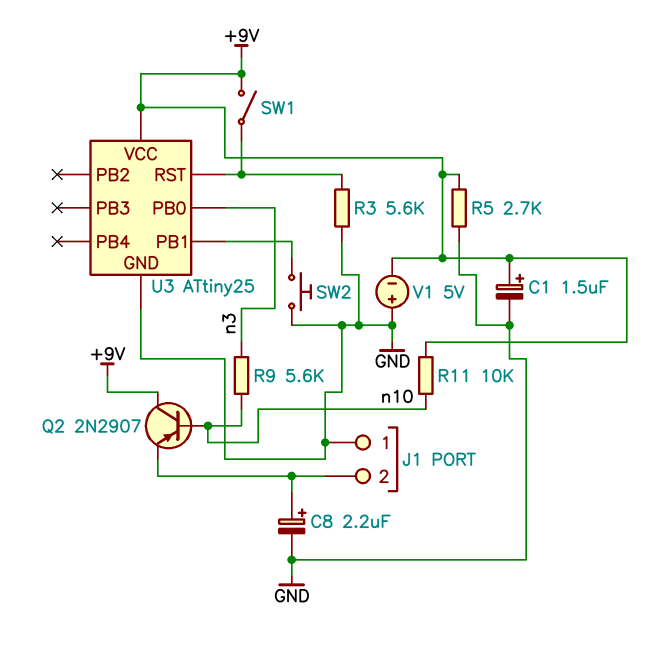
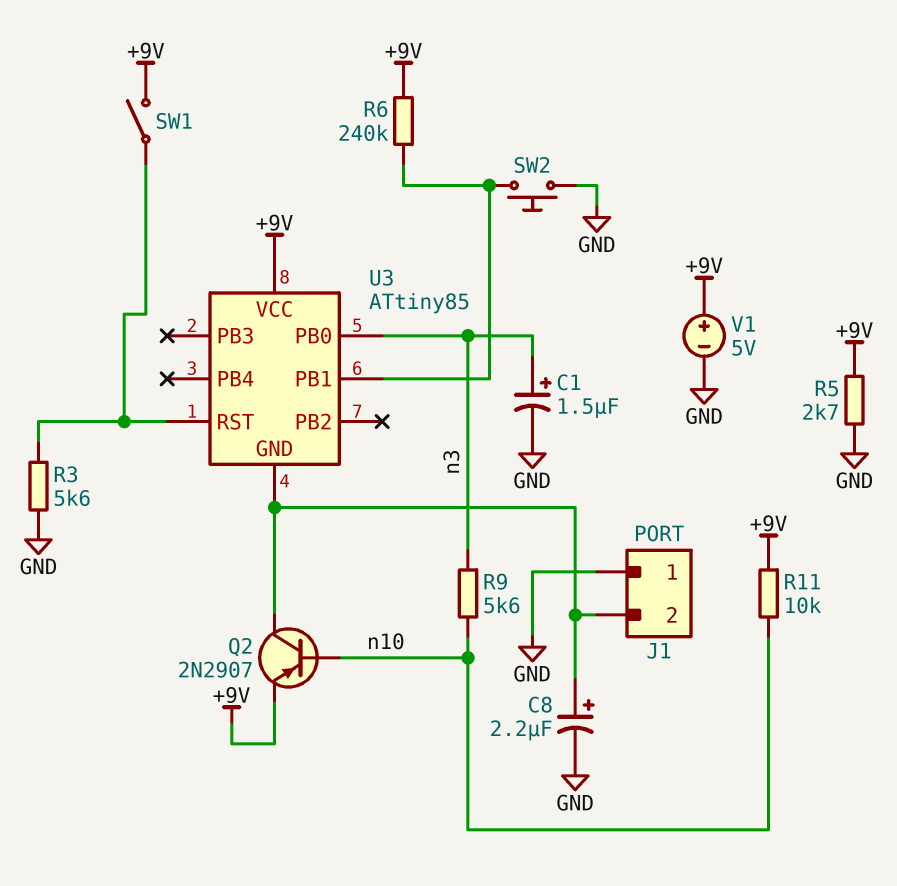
C1: 1.5uF (plus +9V, minus GND) -> 1.5uF (plus n3, minus GND)
Q2: PNP 2N2907 (B n10, C +9V, E J1/2) -> PNP 2N2907 (B n10, C J1/2, E +9V)
R6: none -> 240k (+9V, U3/PB1)
U3: ATtiny25 -> ATtiny85
U3 pin GND: GND -> J1/2
V1: 5V (plus GND, minus +9V) -> 5V (plus +9V, minus GND)

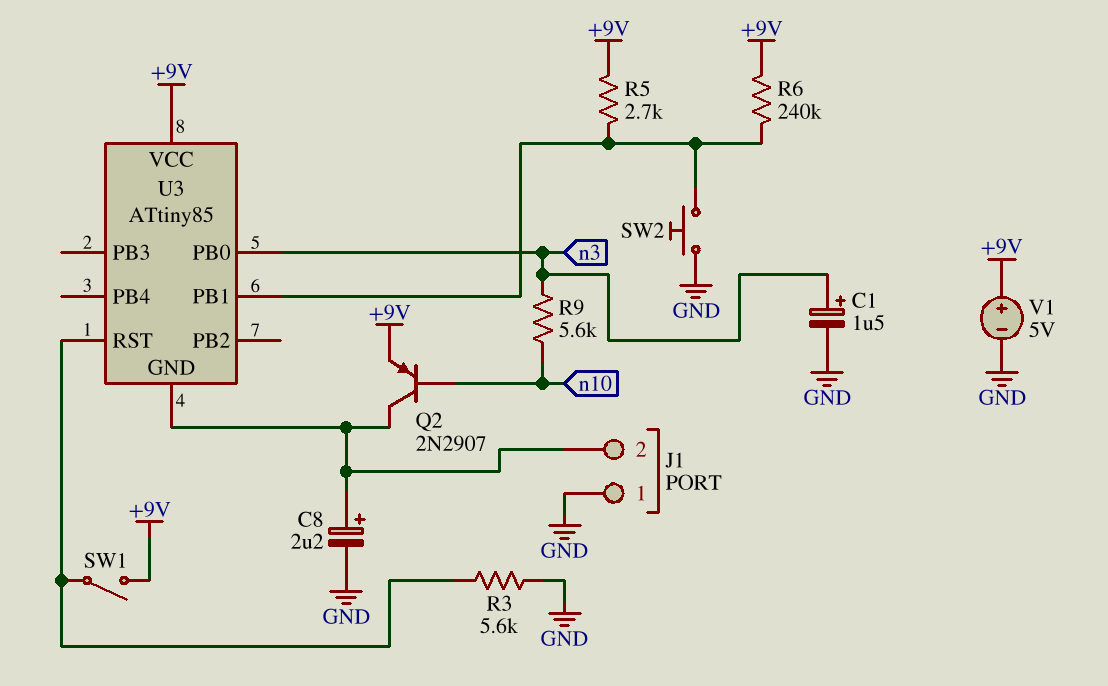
R5: 2.7k (+9V, GND) -> 2.7k (+9V, U3/PB1)
R11: 10k (+9V, n10) -> none

